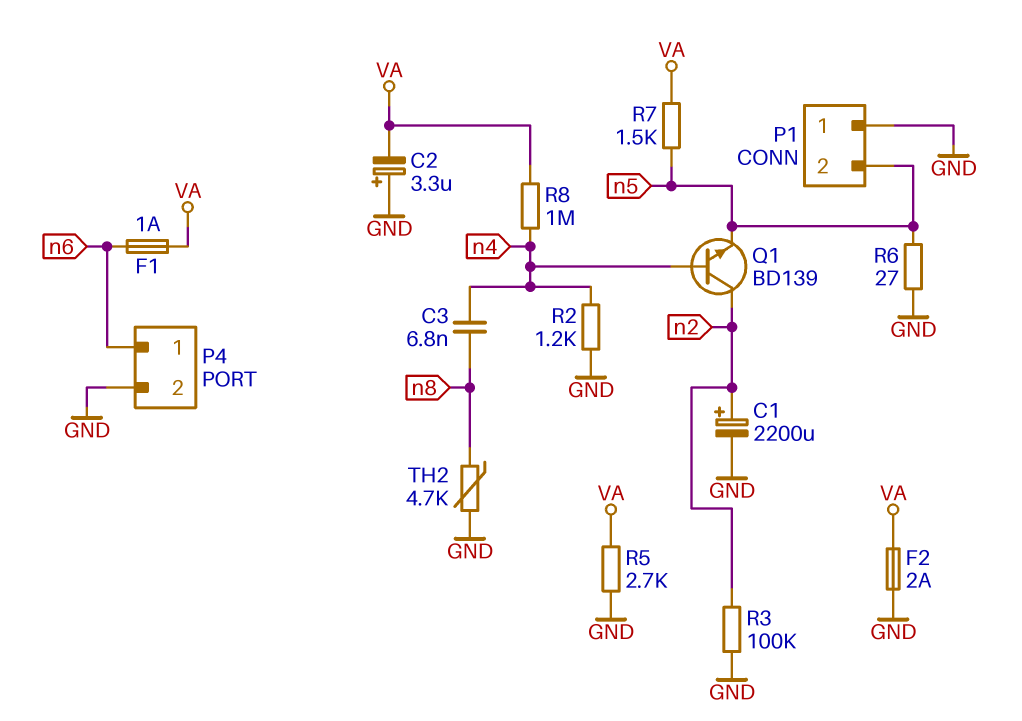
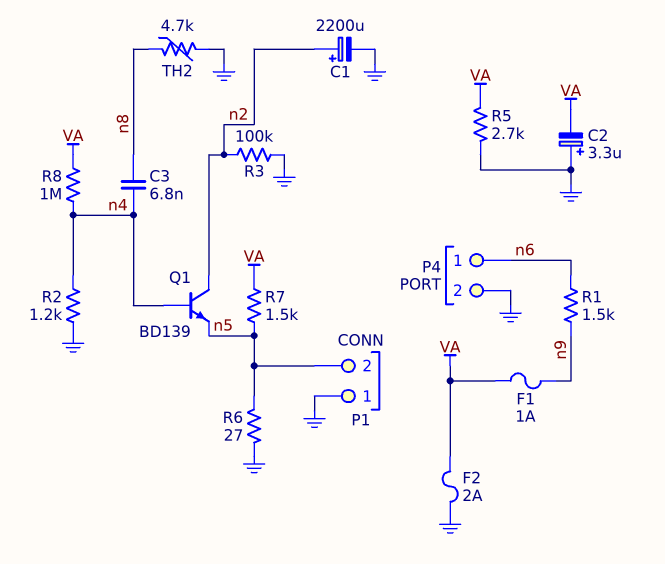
F1: 1A (VA, n6) -> 1A (VA, n9)
R1: none -> 1.5k (n6, n9)

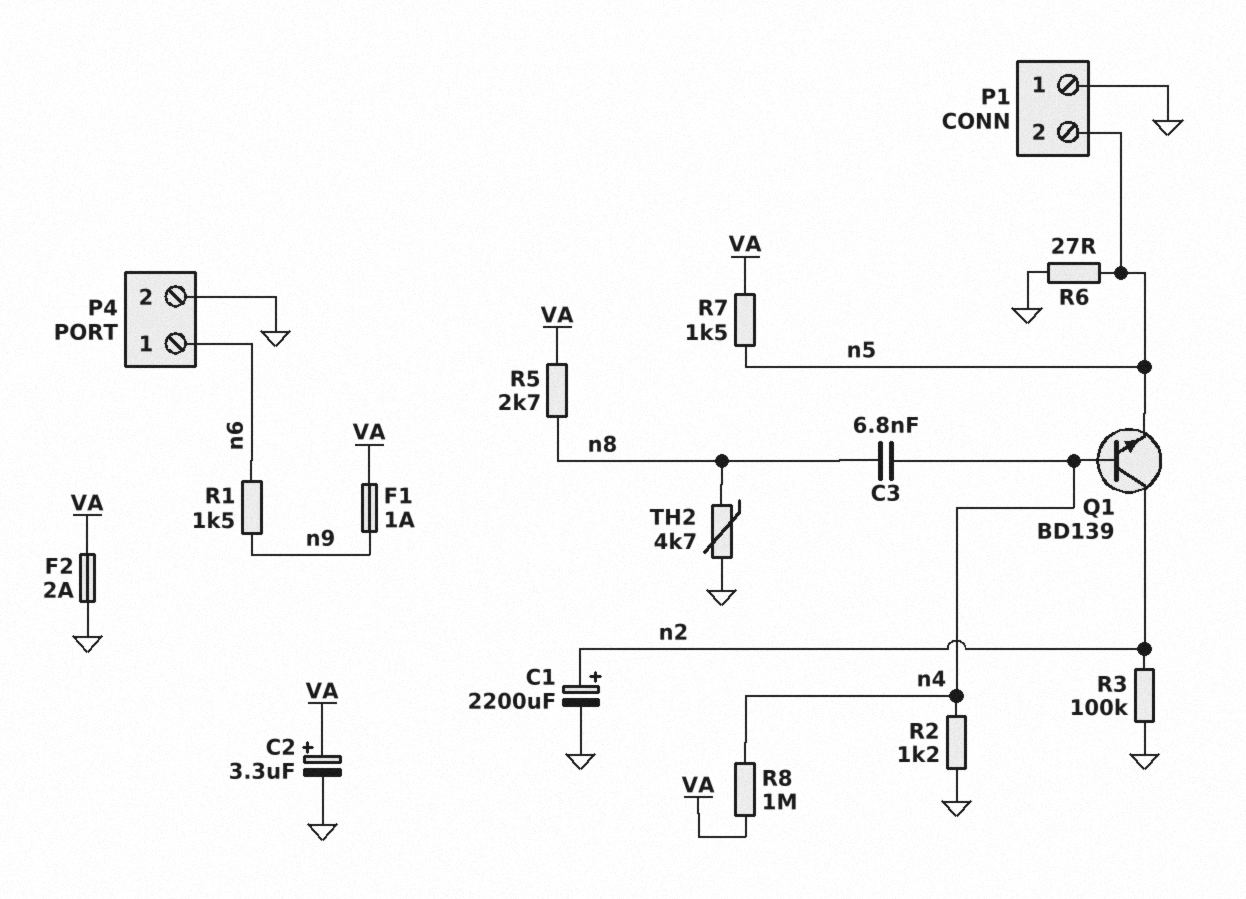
C2: 3.3uF (plus GND, minus VA) -> 3.3uF (plus VA, minus GND)
R5: 2.7k (GND, VA) -> 2.7k (VA, n8)

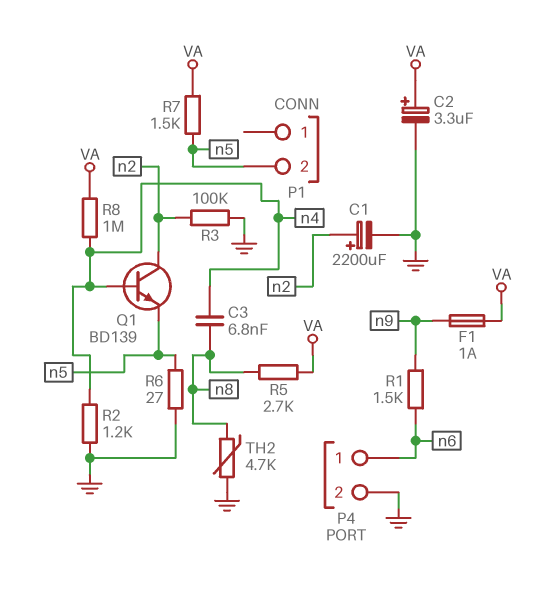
F2: 2A (GND, VA) -> none
P1 pin 1: GND -> none

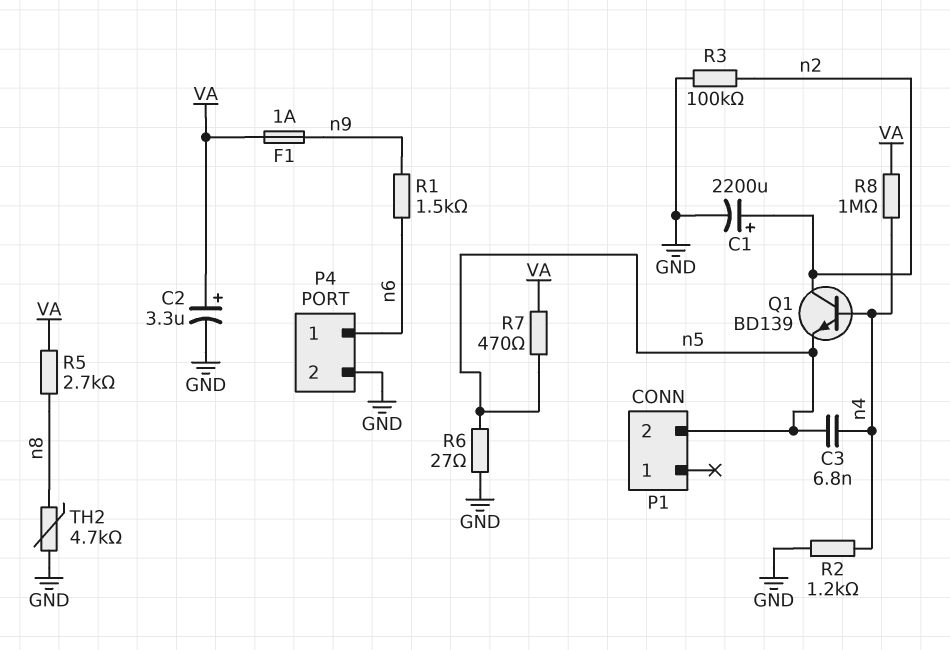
C3: 6.8nF (n4, n8) -> 6.8nF (n4, n5)
R7: 1.5k (VA, n5) -> 470 (VA, n5)

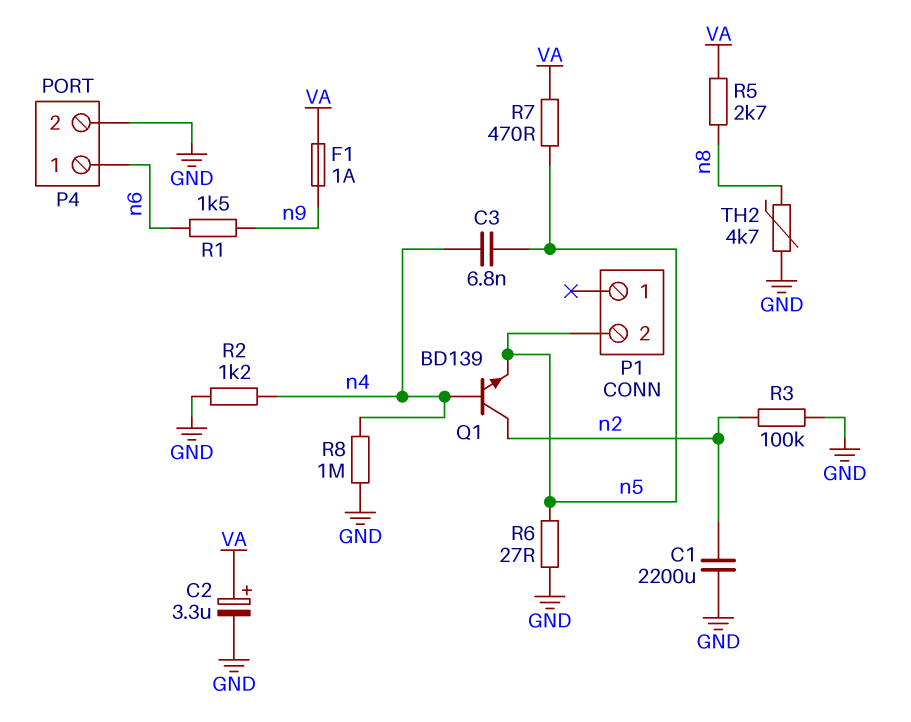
C1: 2200uF (plus n2, minus GND) -> 2200uF (GND, n2)
R8: 1M (VA, n4) -> 1M (GND, n4)

